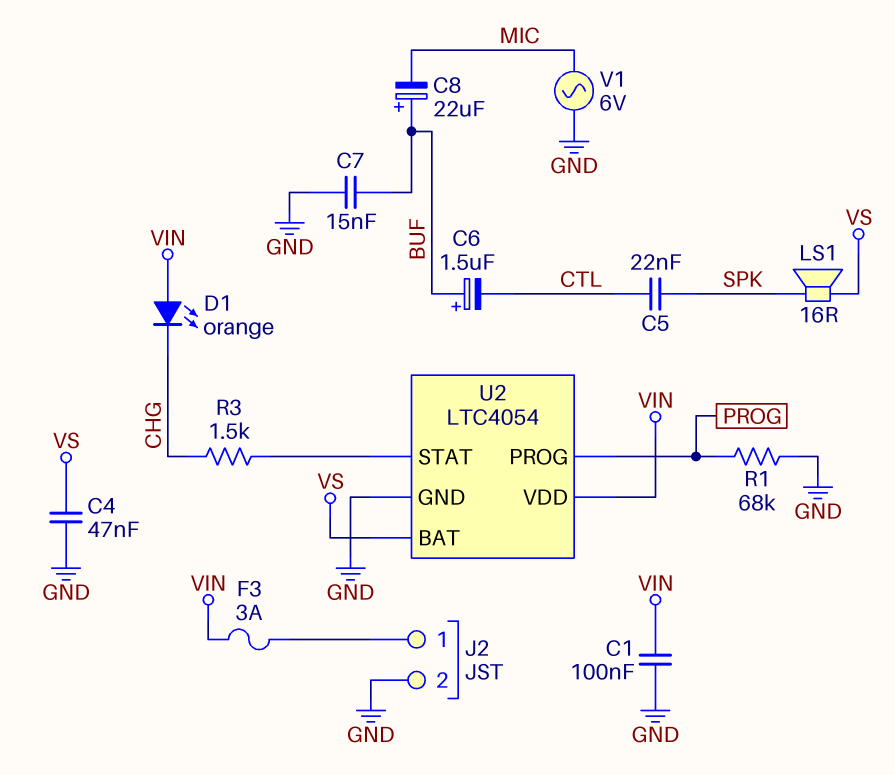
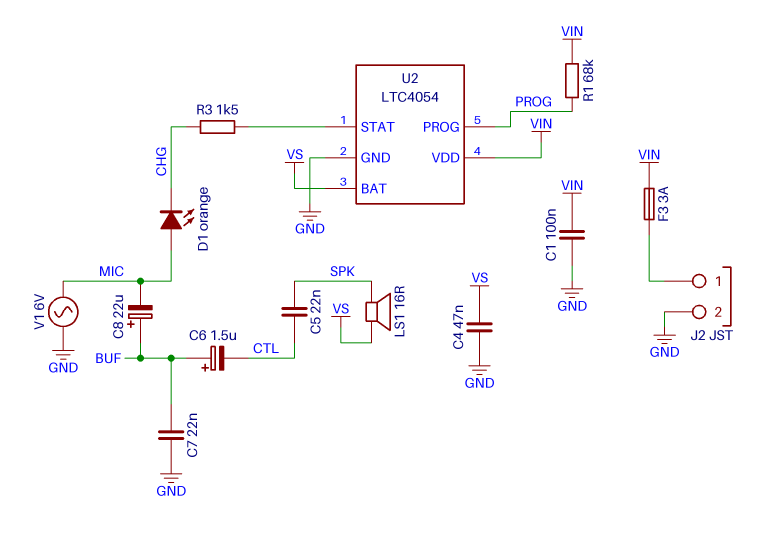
C7: 15nF (BUF, GND) -> 22nF (BUF, GND)
D1: LED orange (A VIN, K CHG) -> LED orange (A MIC, K CHG)
R1: 68k (GND, PROG) -> 68k (PROG, VIN)

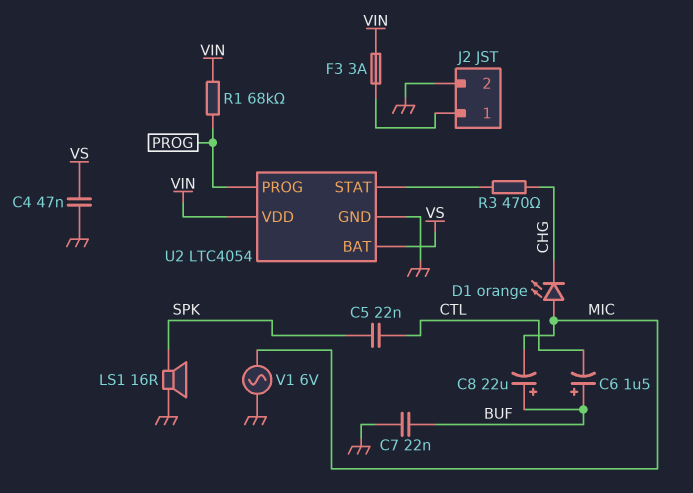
C1: 100nF (GND, VIN) -> none
LS1: speaker 16R (SPK, VS) -> speaker 16R (GND, SPK)
R3: 1.5k (CHG, U2/STAT) -> 470 (CHG, U2/STAT)

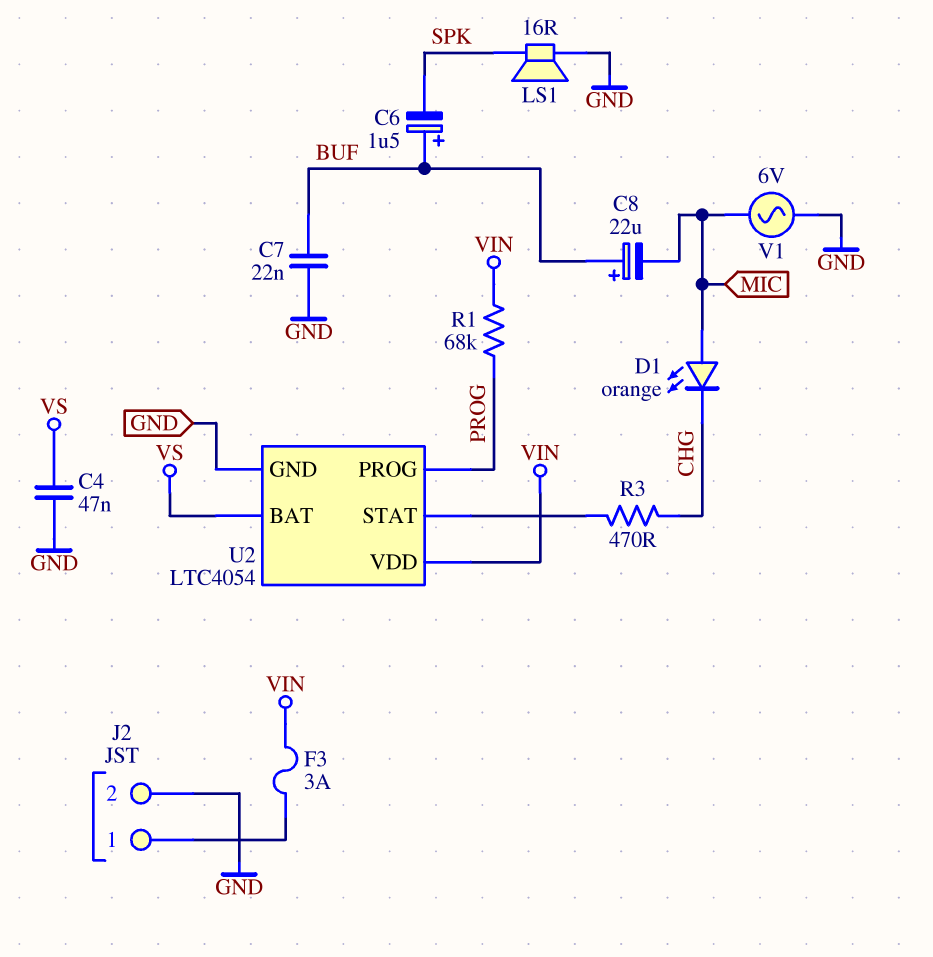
C5: 22nF (CTL, SPK) -> none
C6: 1.5uF (plus BUF, minus CTL) -> 1.5uF (plus BUF, minus SPK)

